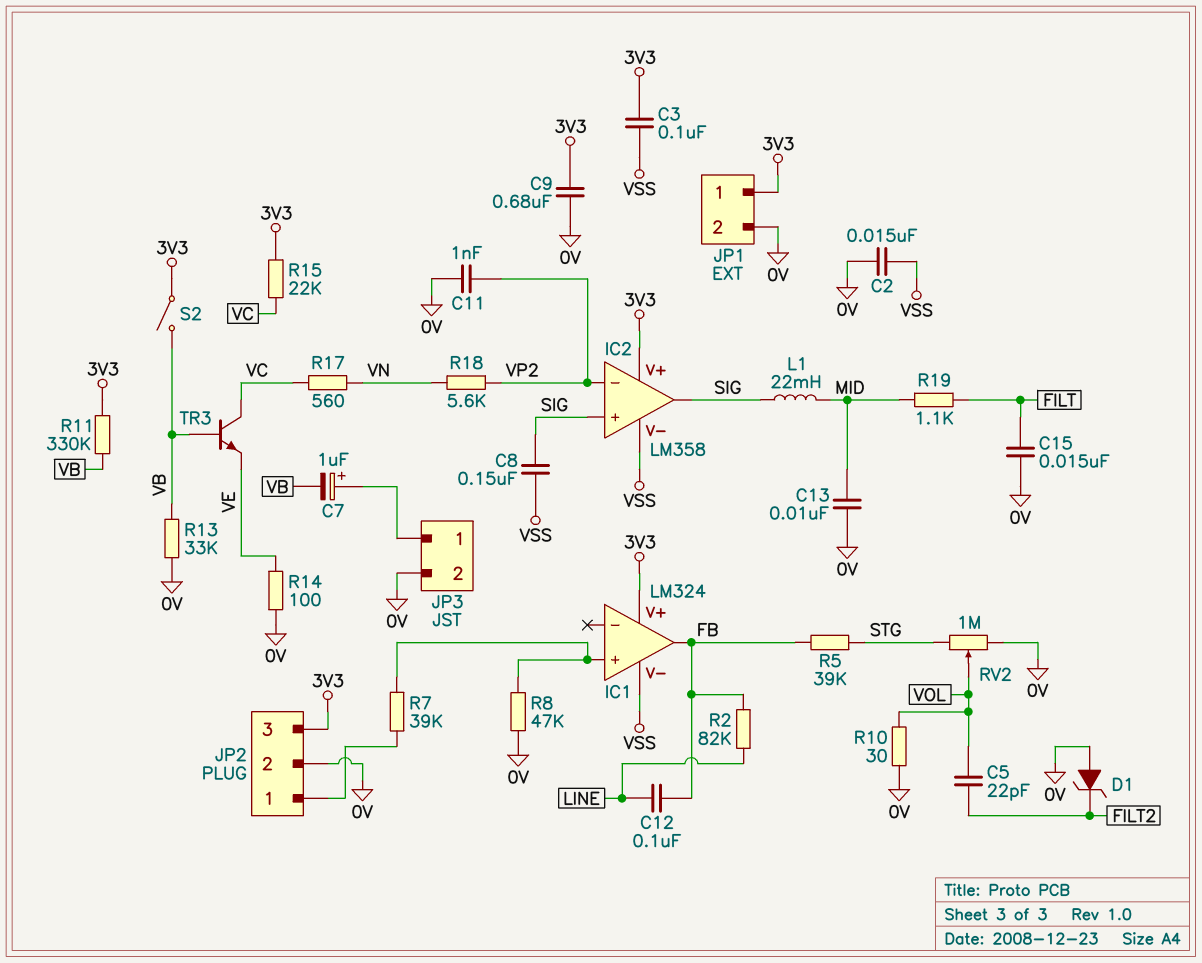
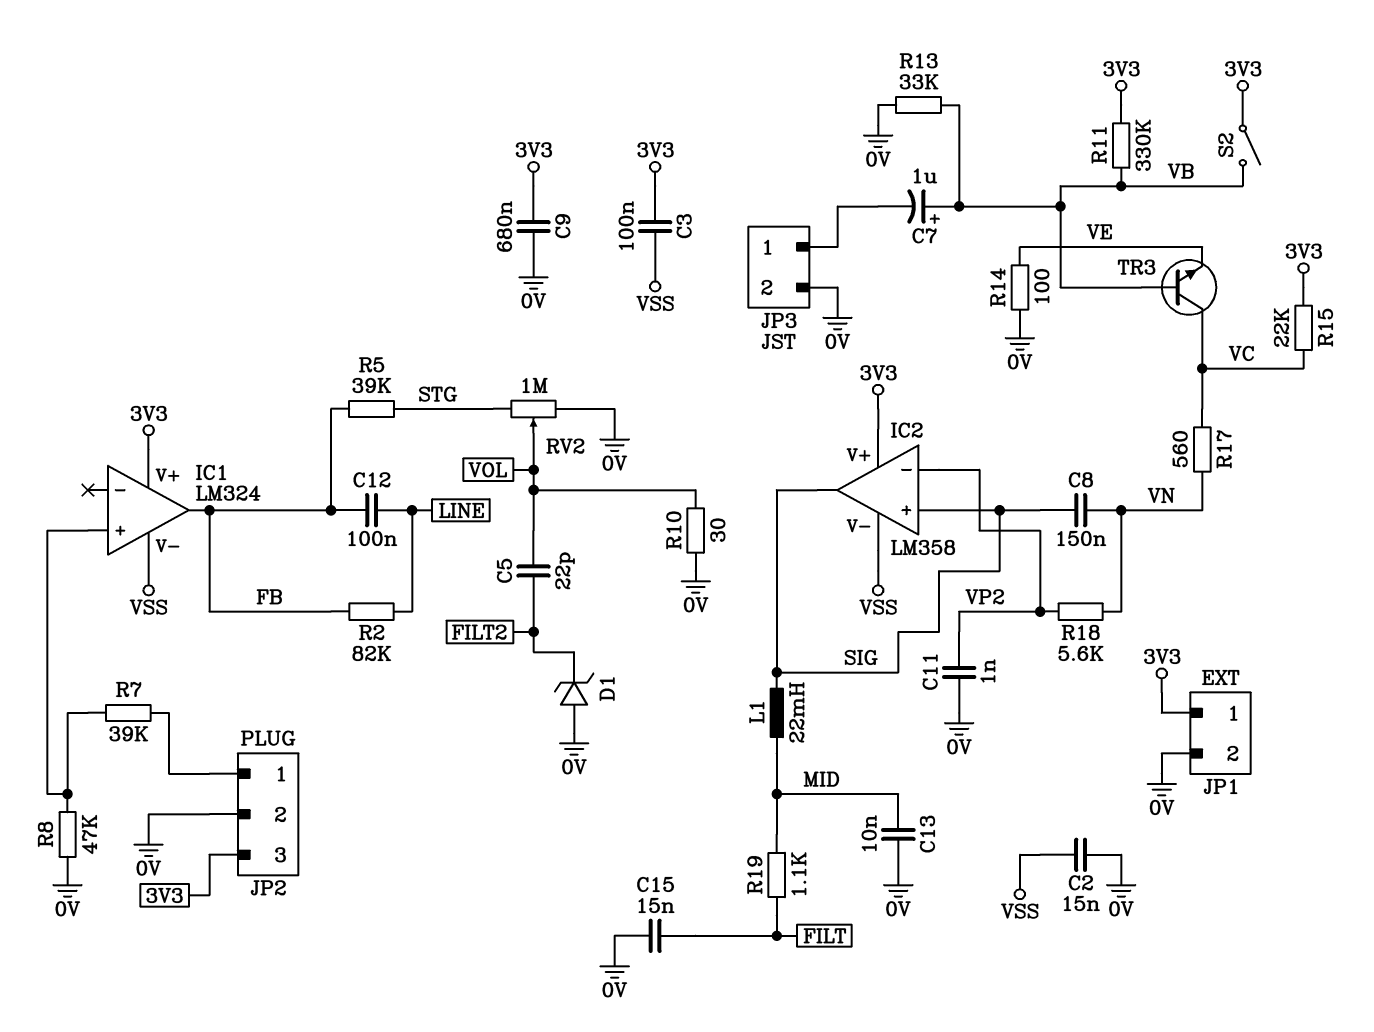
C7: 1uF (plus JP3/1, minus VB) -> 1uF (plus VB, minus JP3/1)
C8: 150nF (SIG, VSS) -> 150nF (SIG, VN)

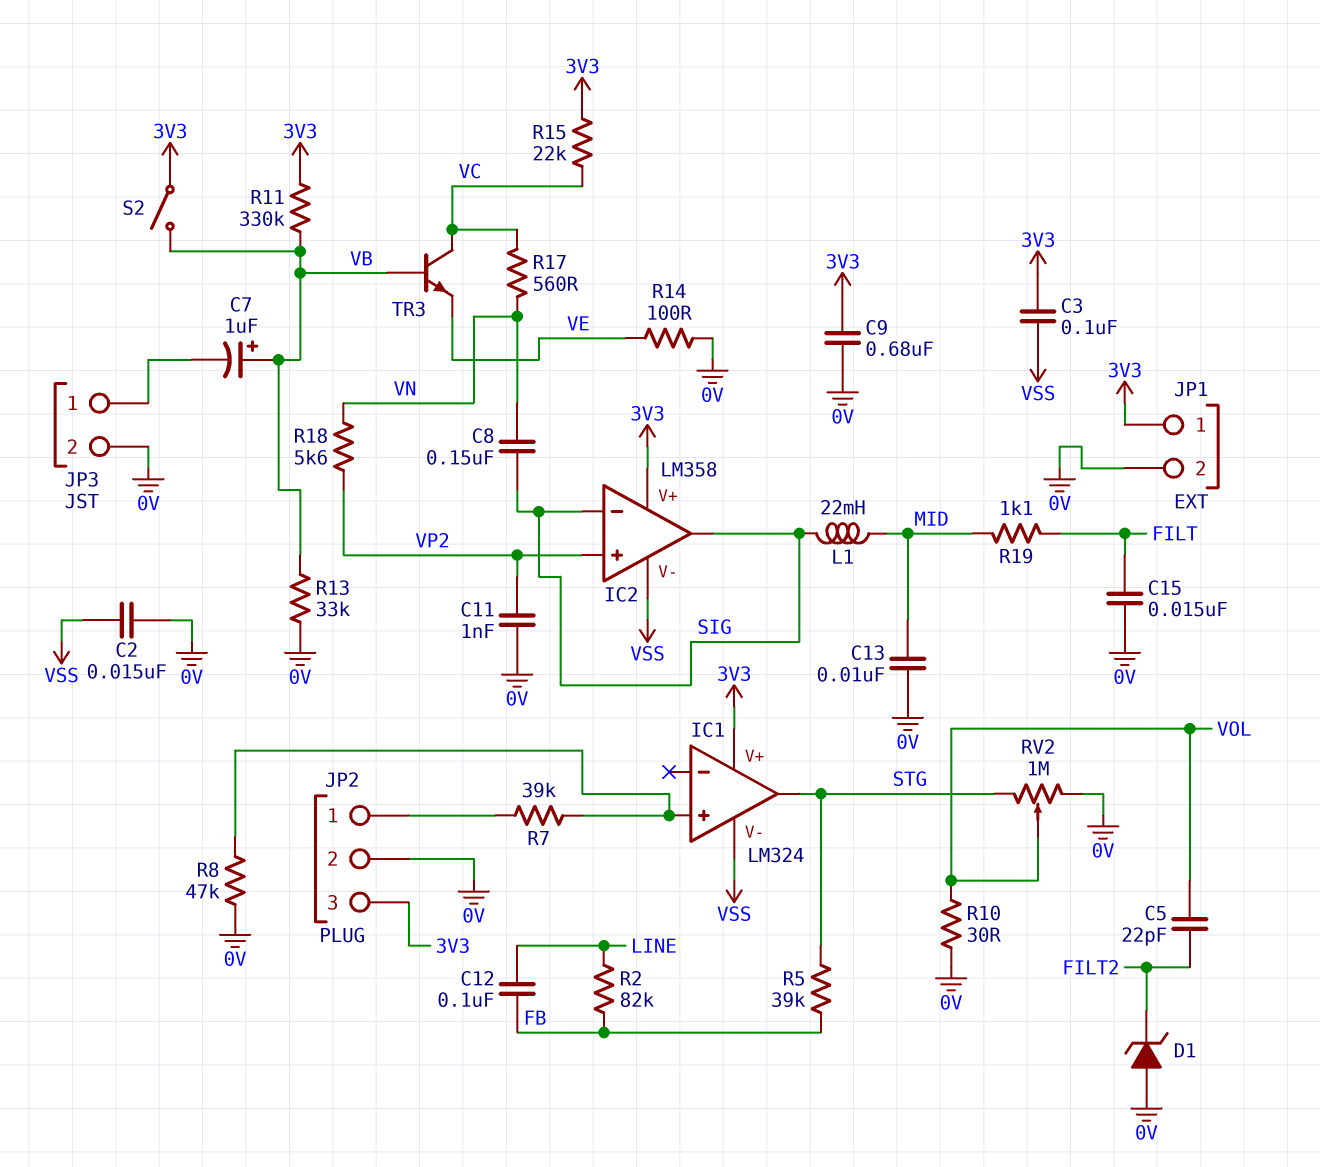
IC1 pin out: FB -> STG
IC2 pin in+: SIG -> VP2
IC2 pin in-: VP2 -> SIG

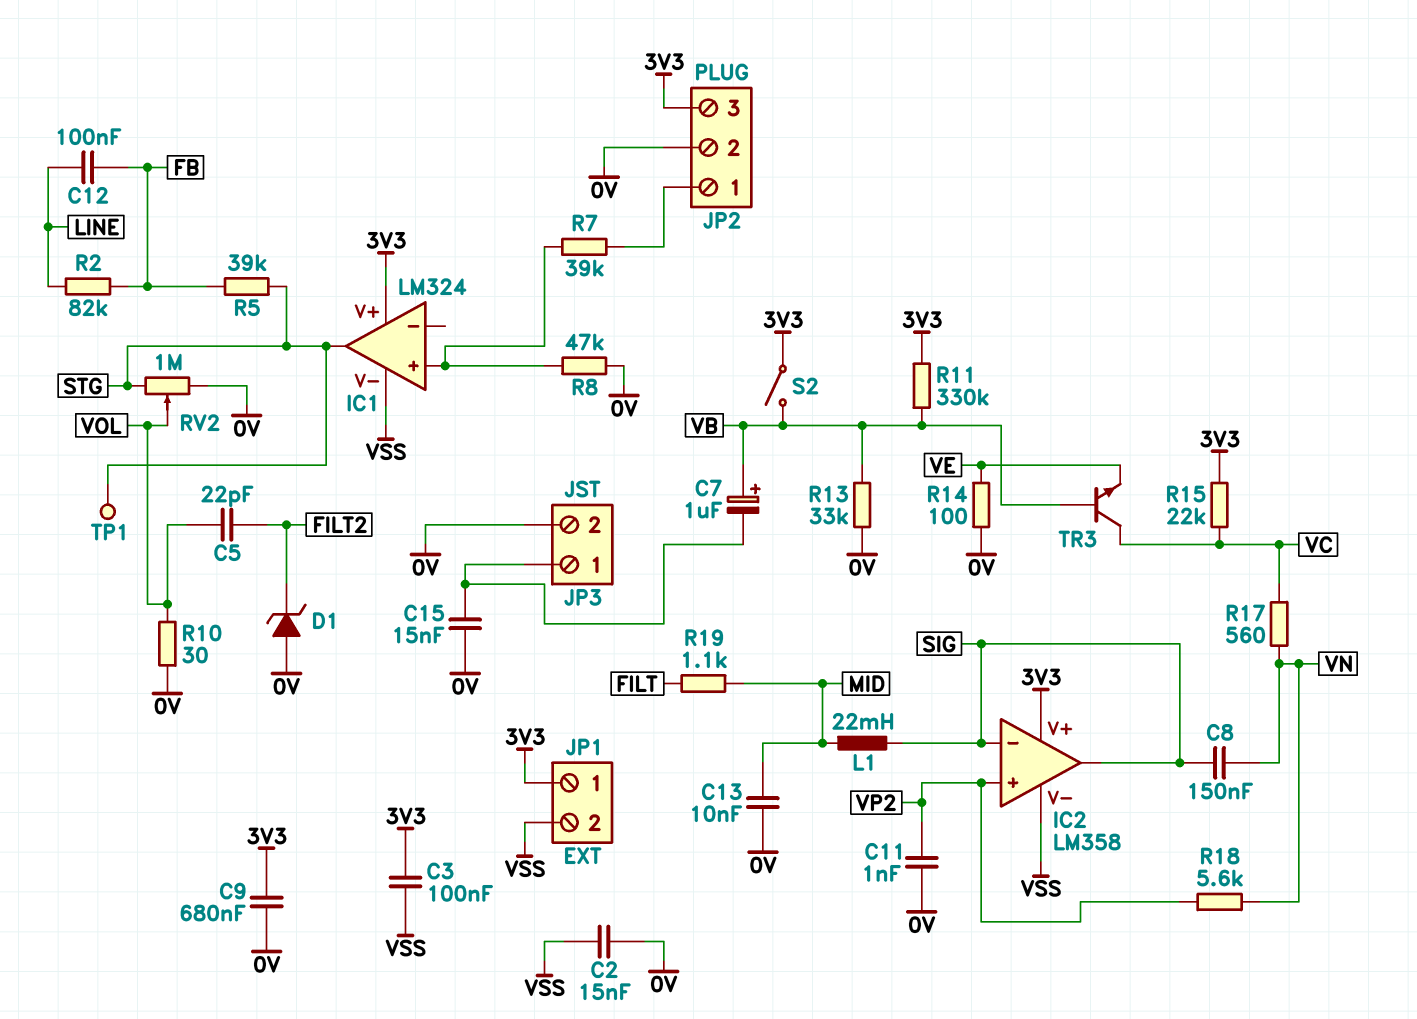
C15: 15nF (0V, FILT) -> 15nF (0V, JP3/1)
JP1 pin 2: 0V -> VSS
TP1: none -> test point (STG)

